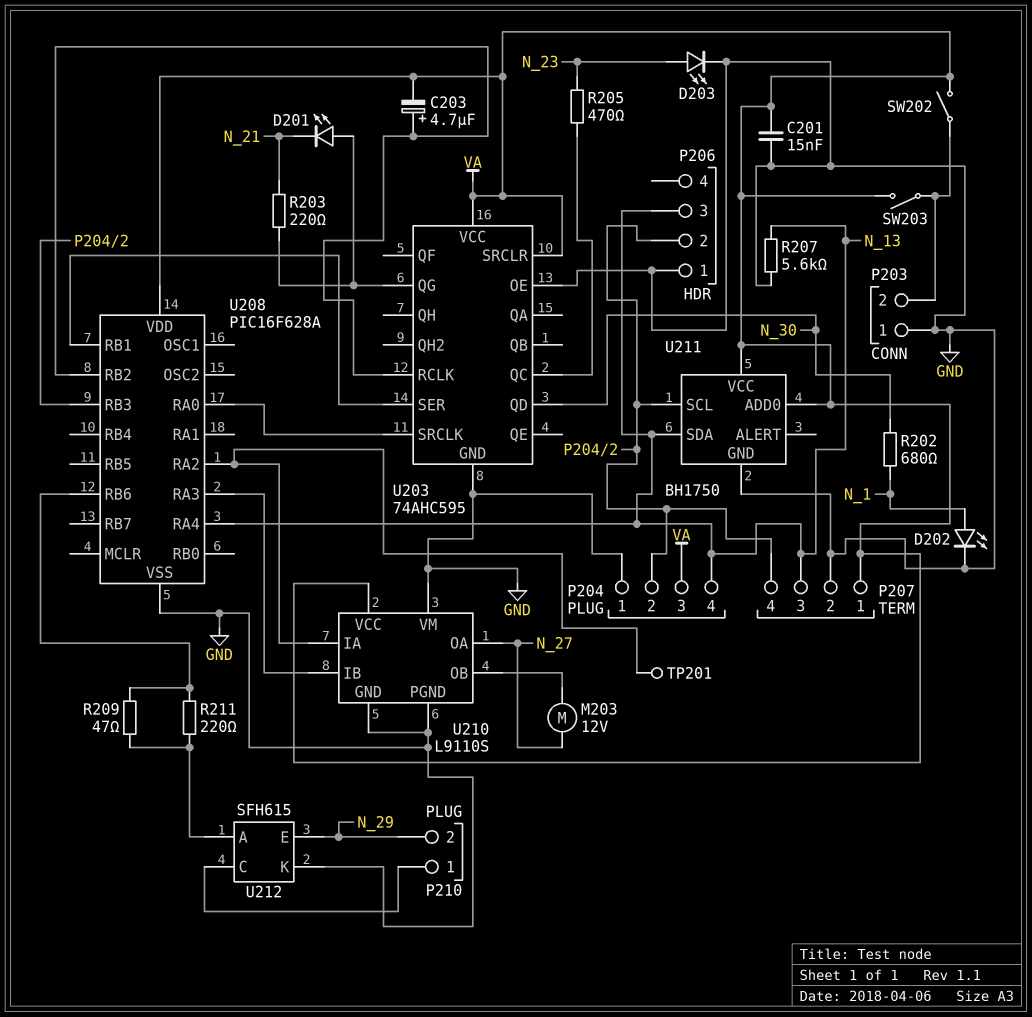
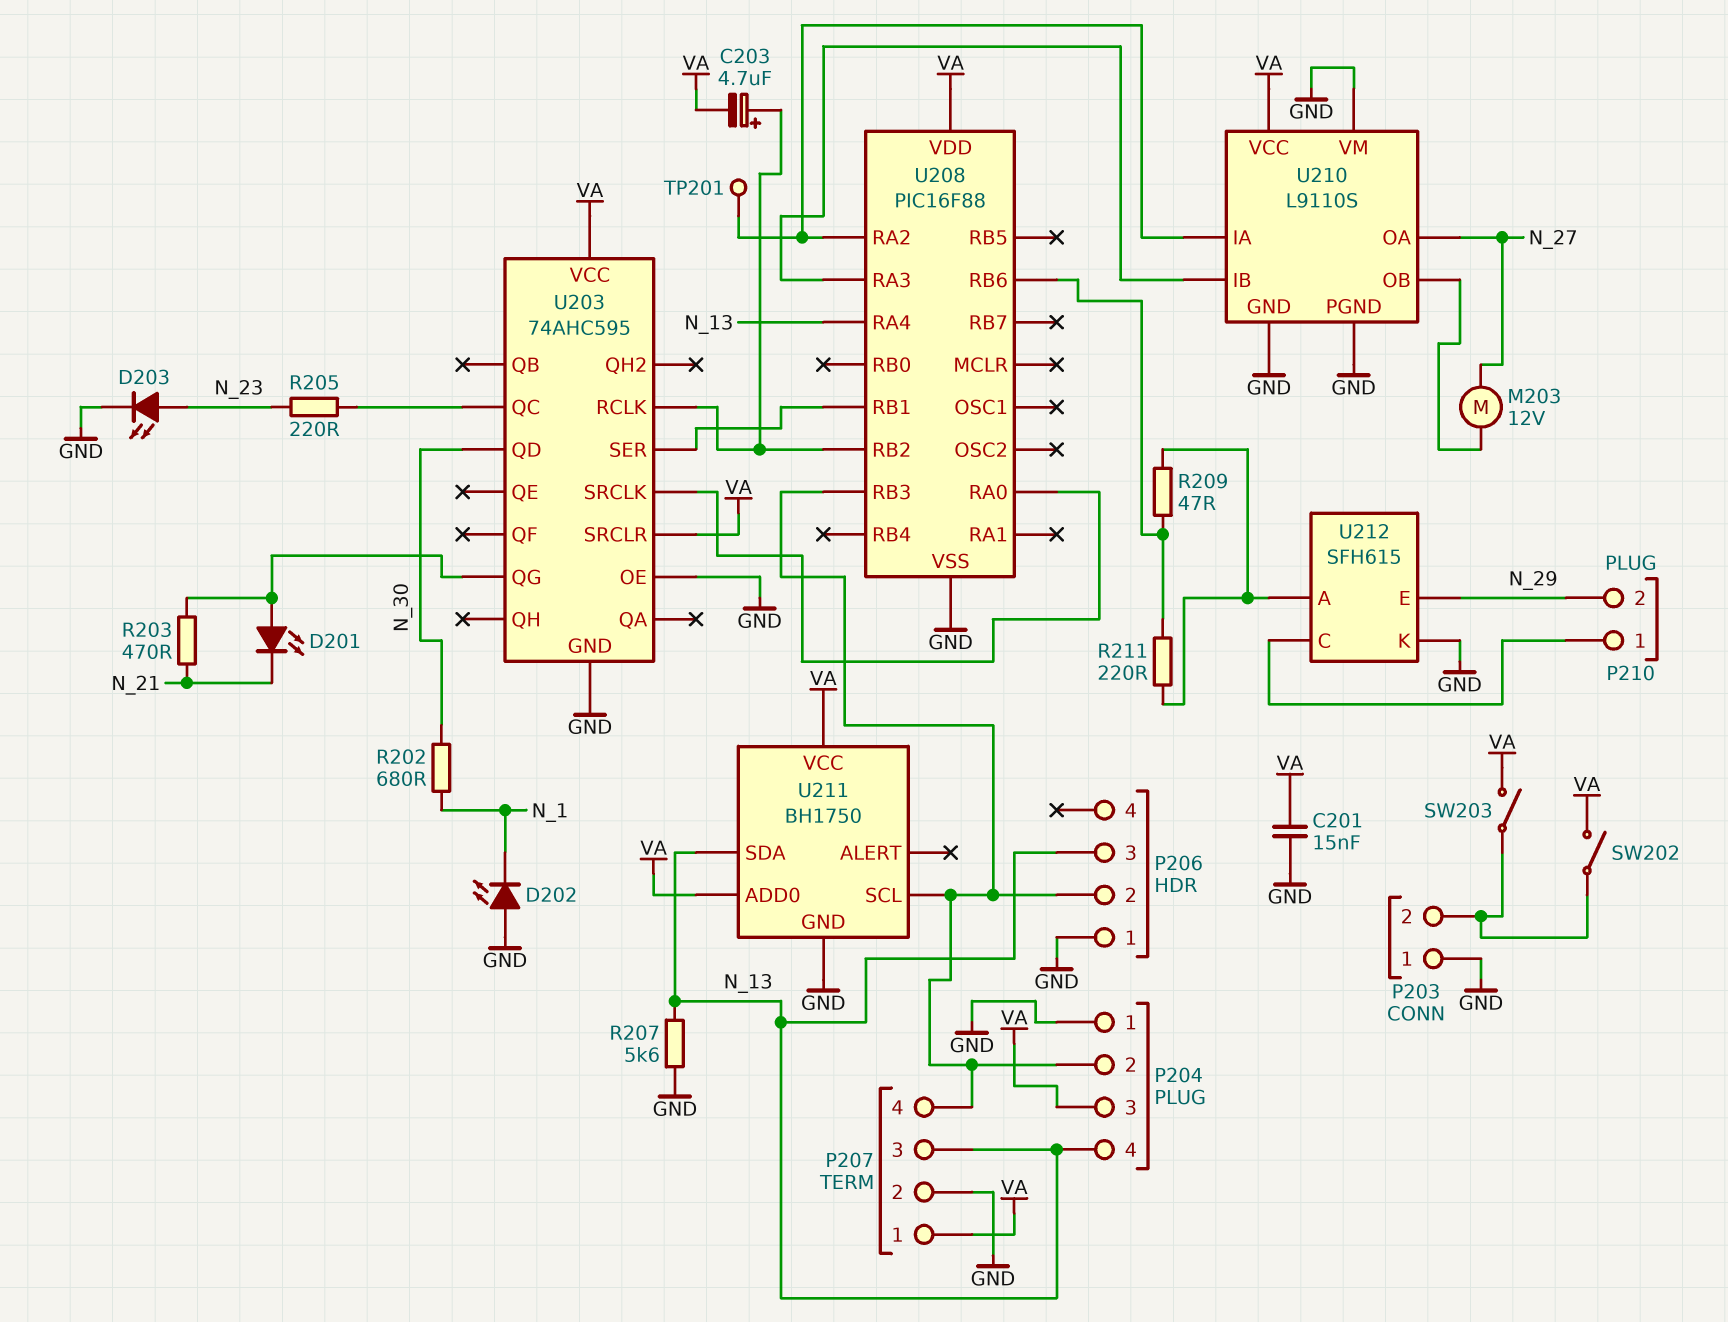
D202: LED (A N_1, K GND) -> LED (A GND, K N_1)
R203: 220 (N_21, U203/QG) -> 470 (N_21, U203/QG)
R205: 470 (N_23, U203/QC) -> 220 (N_23, U203/QC)
U208: PIC16F628A -> PIC16F88

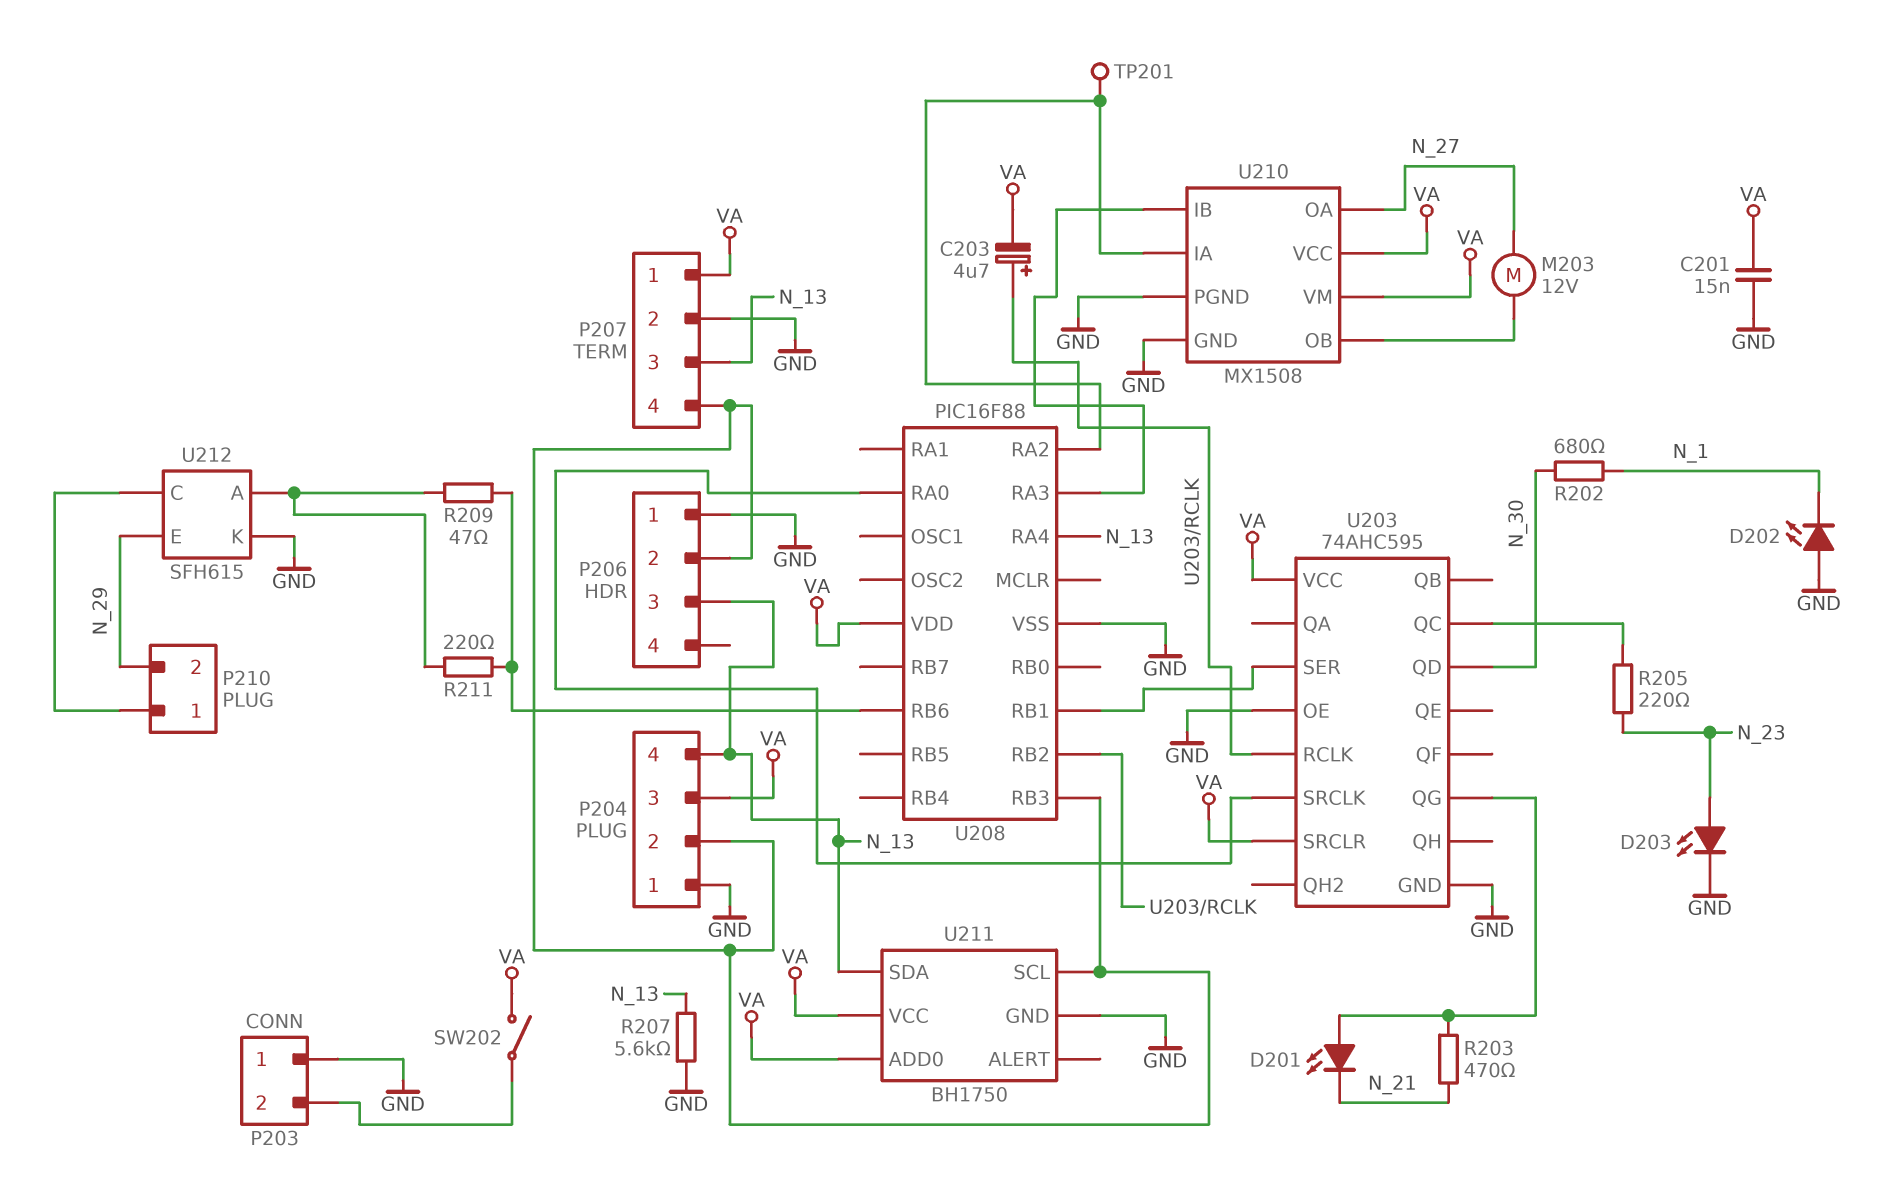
SW203: switch (P203/2, VA) -> none
U210: L9110S -> MX1508
U210 pin VM: GND -> VA

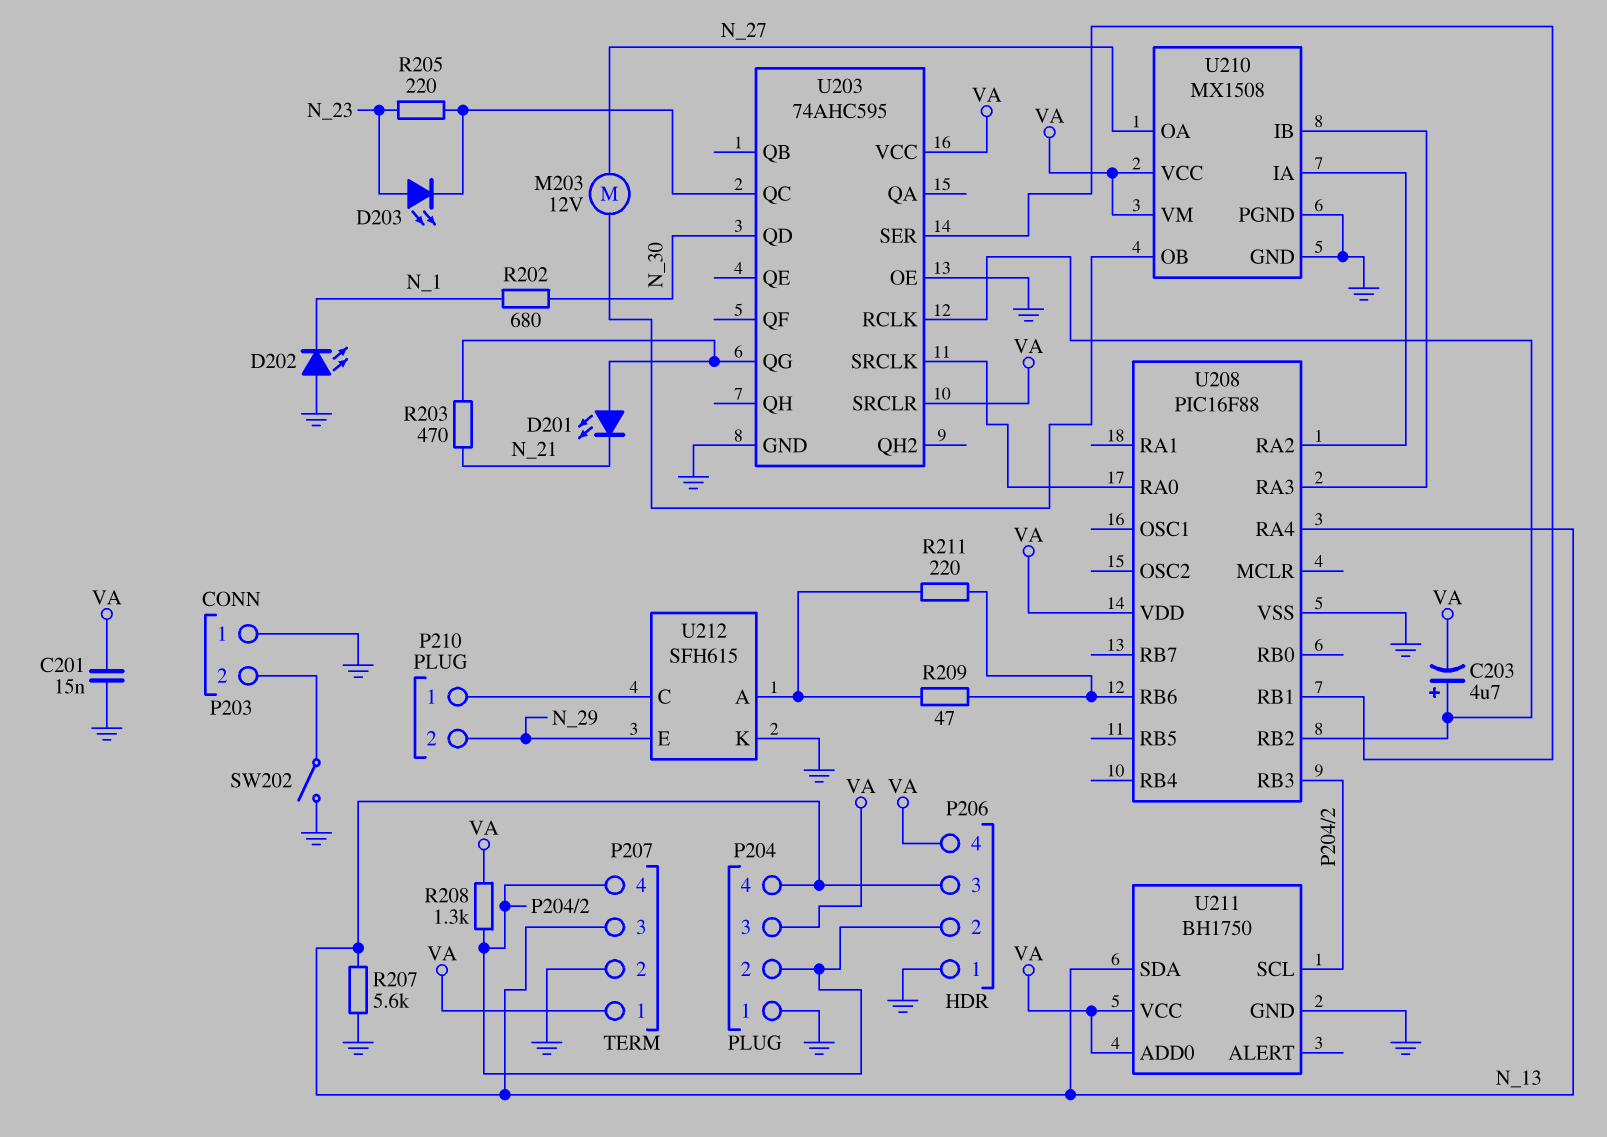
D203: LED (A N_23, K GND) -> LED (A N_23, K U203/QC)
P206 pin 4: none -> VA
R208: none -> 1.3k (P204/2, VA)
SW202: switch (P203/2, VA) -> switch (GND, P203/2)
TP201: test point (U208/RA2) -> none

